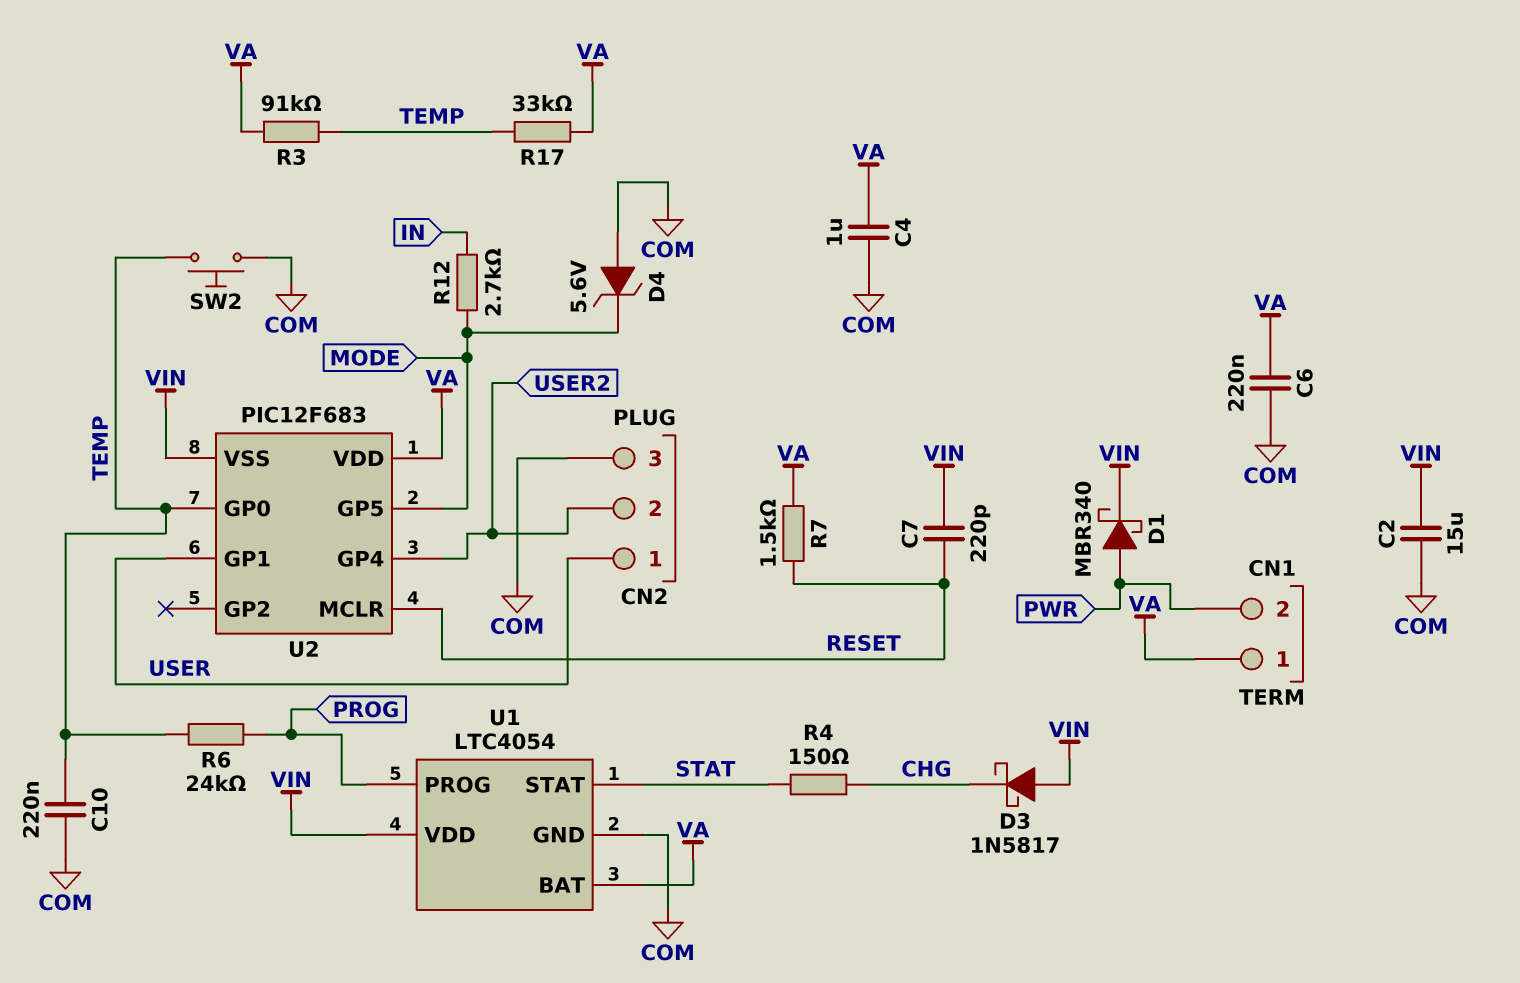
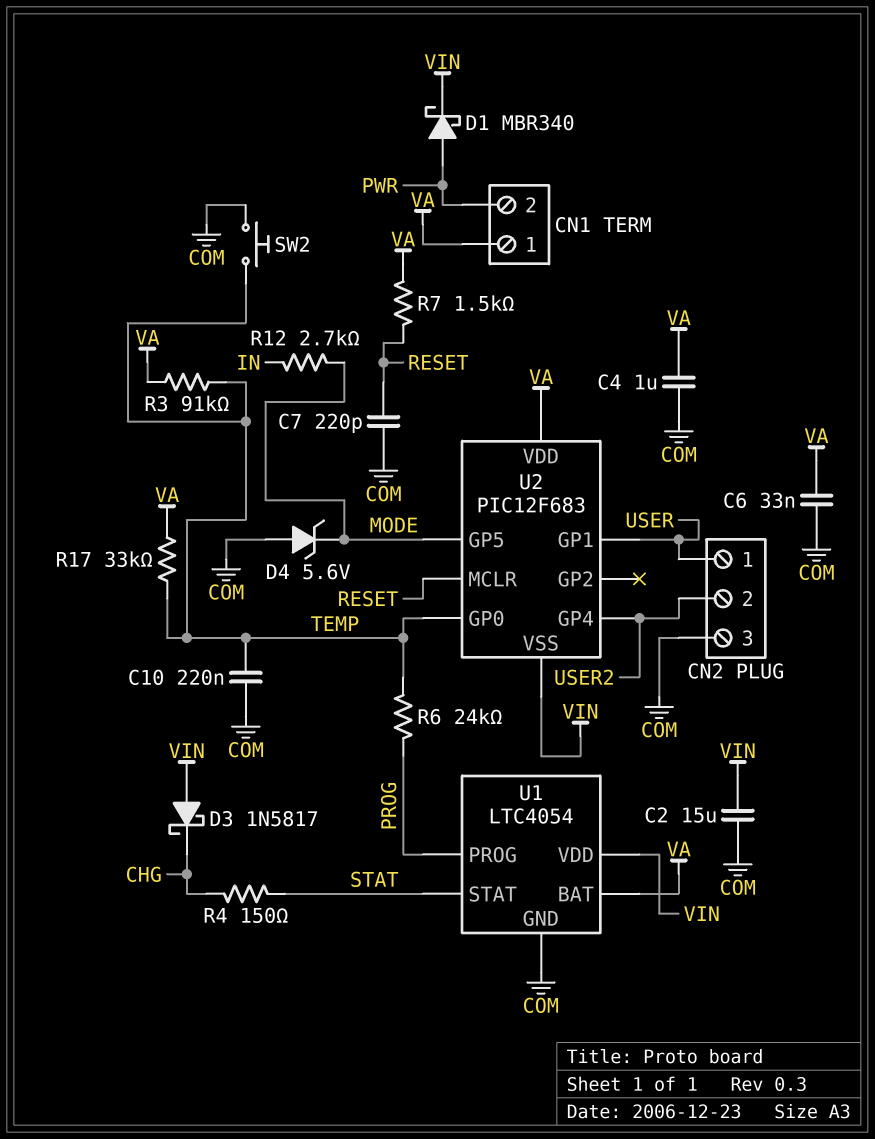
C6: 220nF (COM, VA) -> 33nF (COM, VA)
C7: 220pF (RESET, VIN) -> 220pF (COM, RESET)

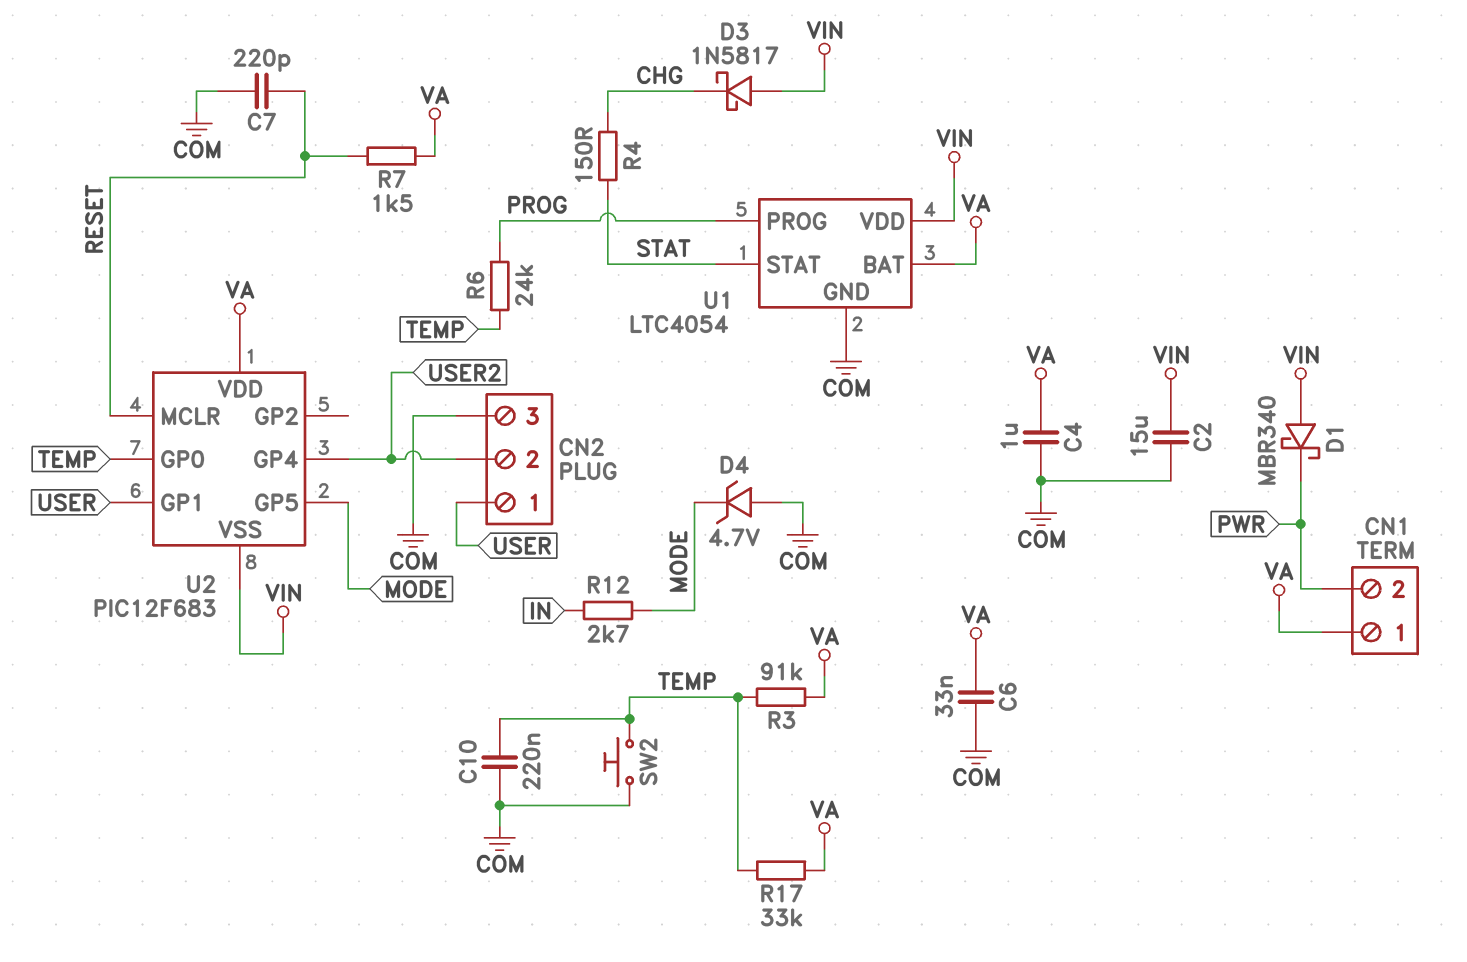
D1: schottky MBR340 (A PWR, K VIN) -> schottky MBR340 (A VIN, K PWR)
D4: zener 5.6V (A COM, K MODE) -> zener 4.7V (A COM, K MODE)

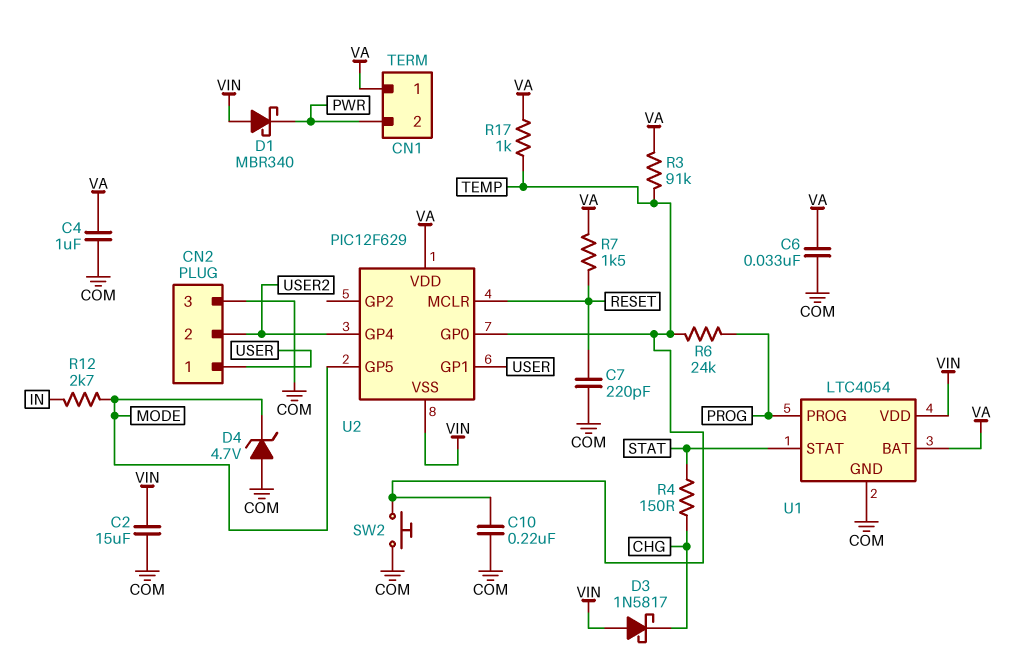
R17: 33k (TEMP, VA) -> 1k (TEMP, VA)
U2: PIC12F683 -> PIC12F629

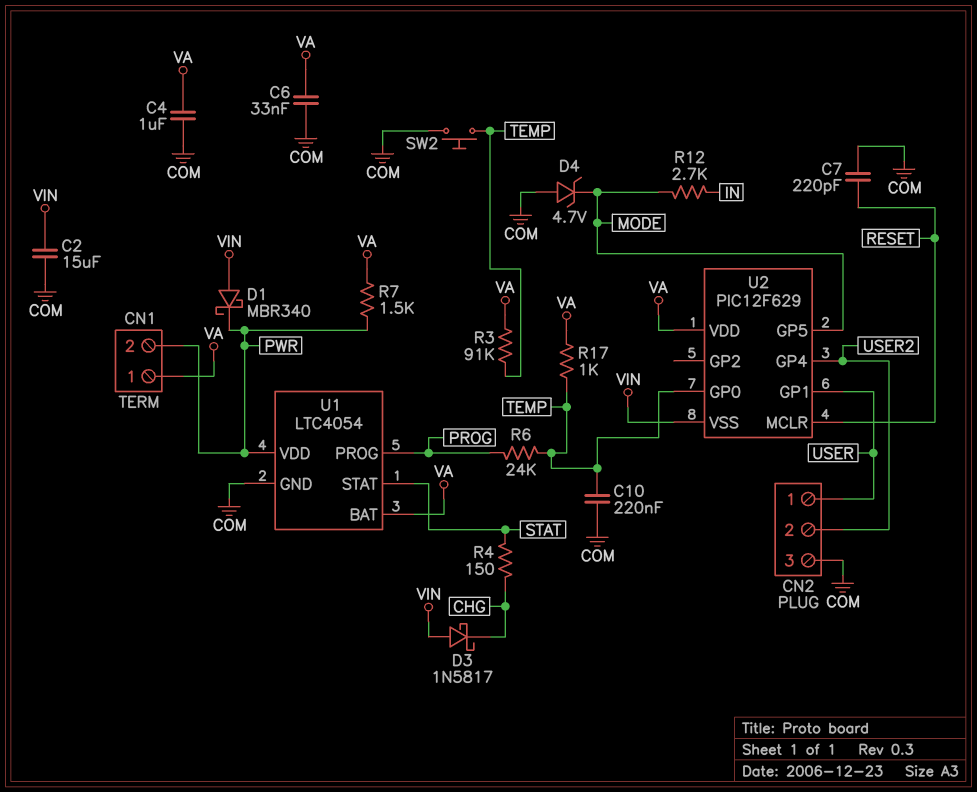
R7: 1.5k (RESET, VA) -> 1.5k (PWR, VA)
U1 pin VDD: VIN -> PWR

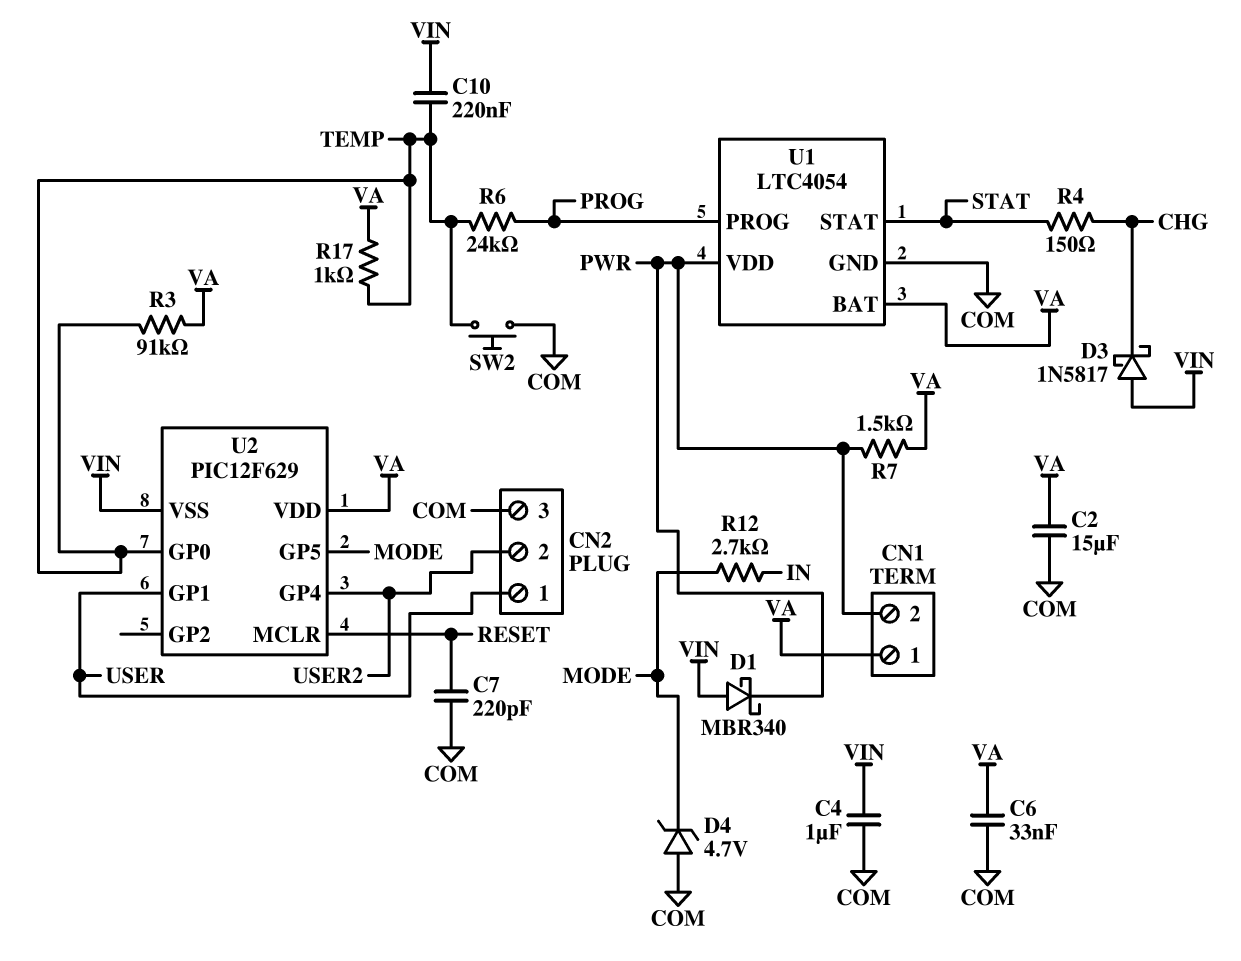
C2: 15uF (COM, VIN) -> 15uF (COM, VA)
C4: 1uF (COM, VA) -> 1uF (COM, VIN)
C10: 220nF (COM, TEMP) -> 220nF (TEMP, VIN)

